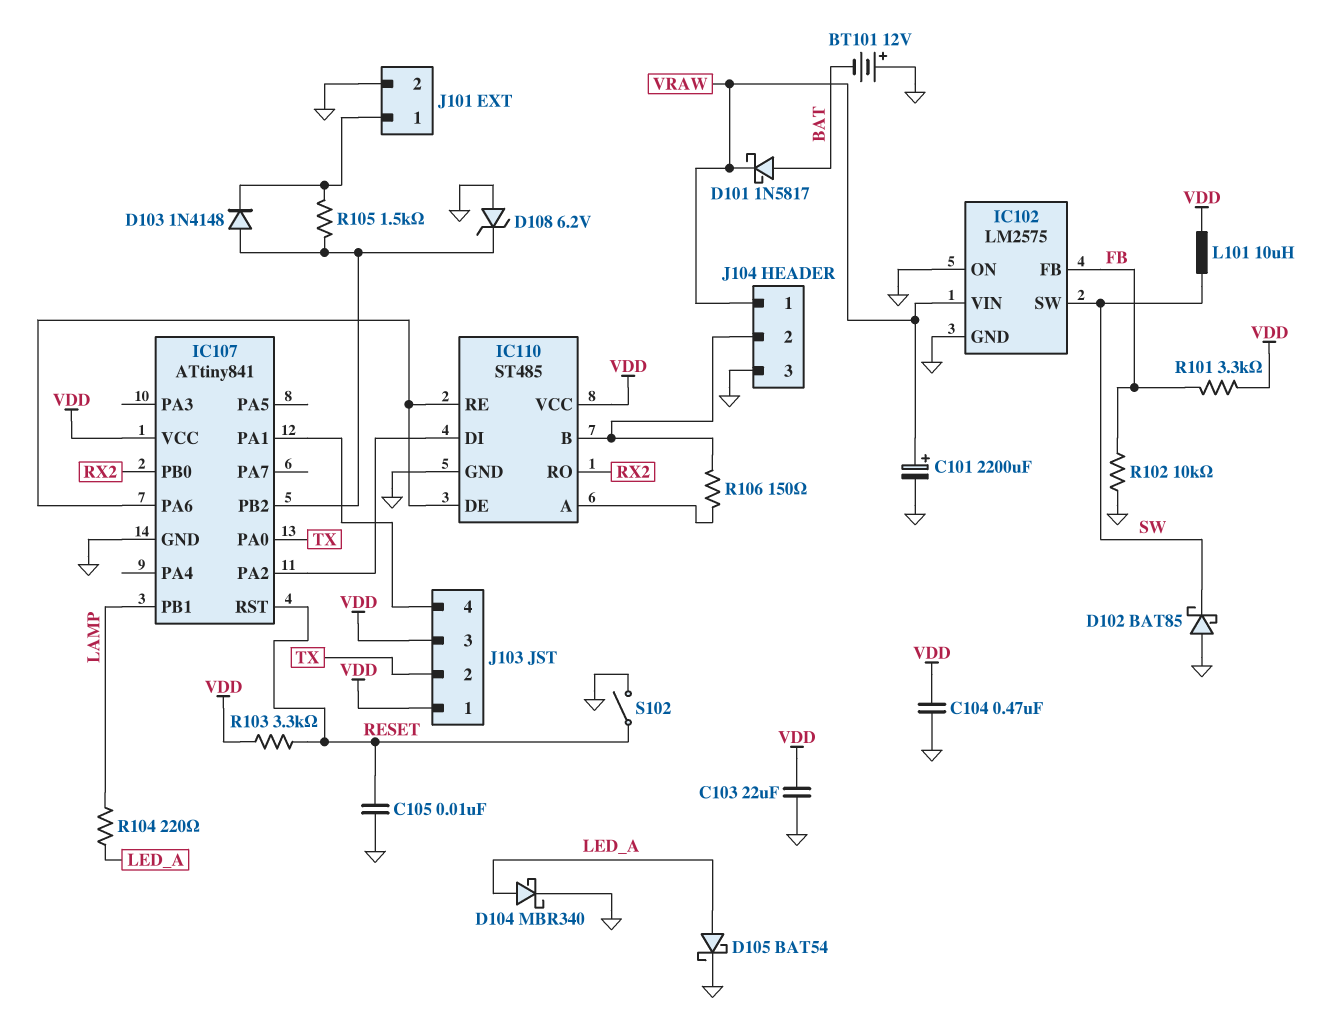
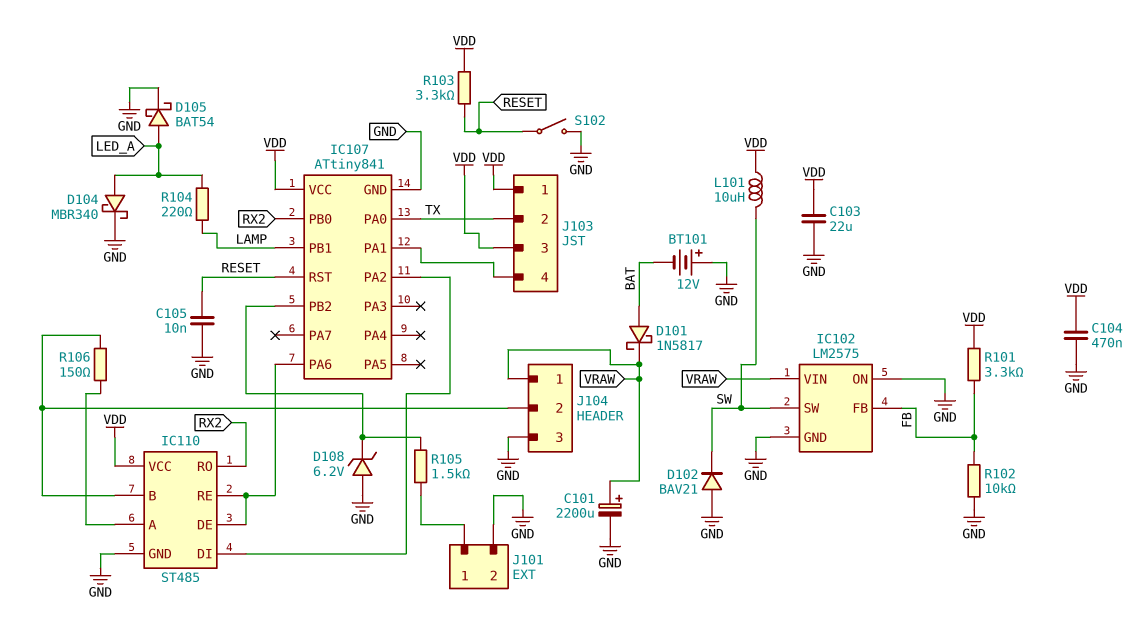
D102: schottky BAT85 (A GND, K SW) -> diode BAV21 (A GND, K SW)
D103: diode 1N4148 (A IC107/PB2, K J101/1) -> none

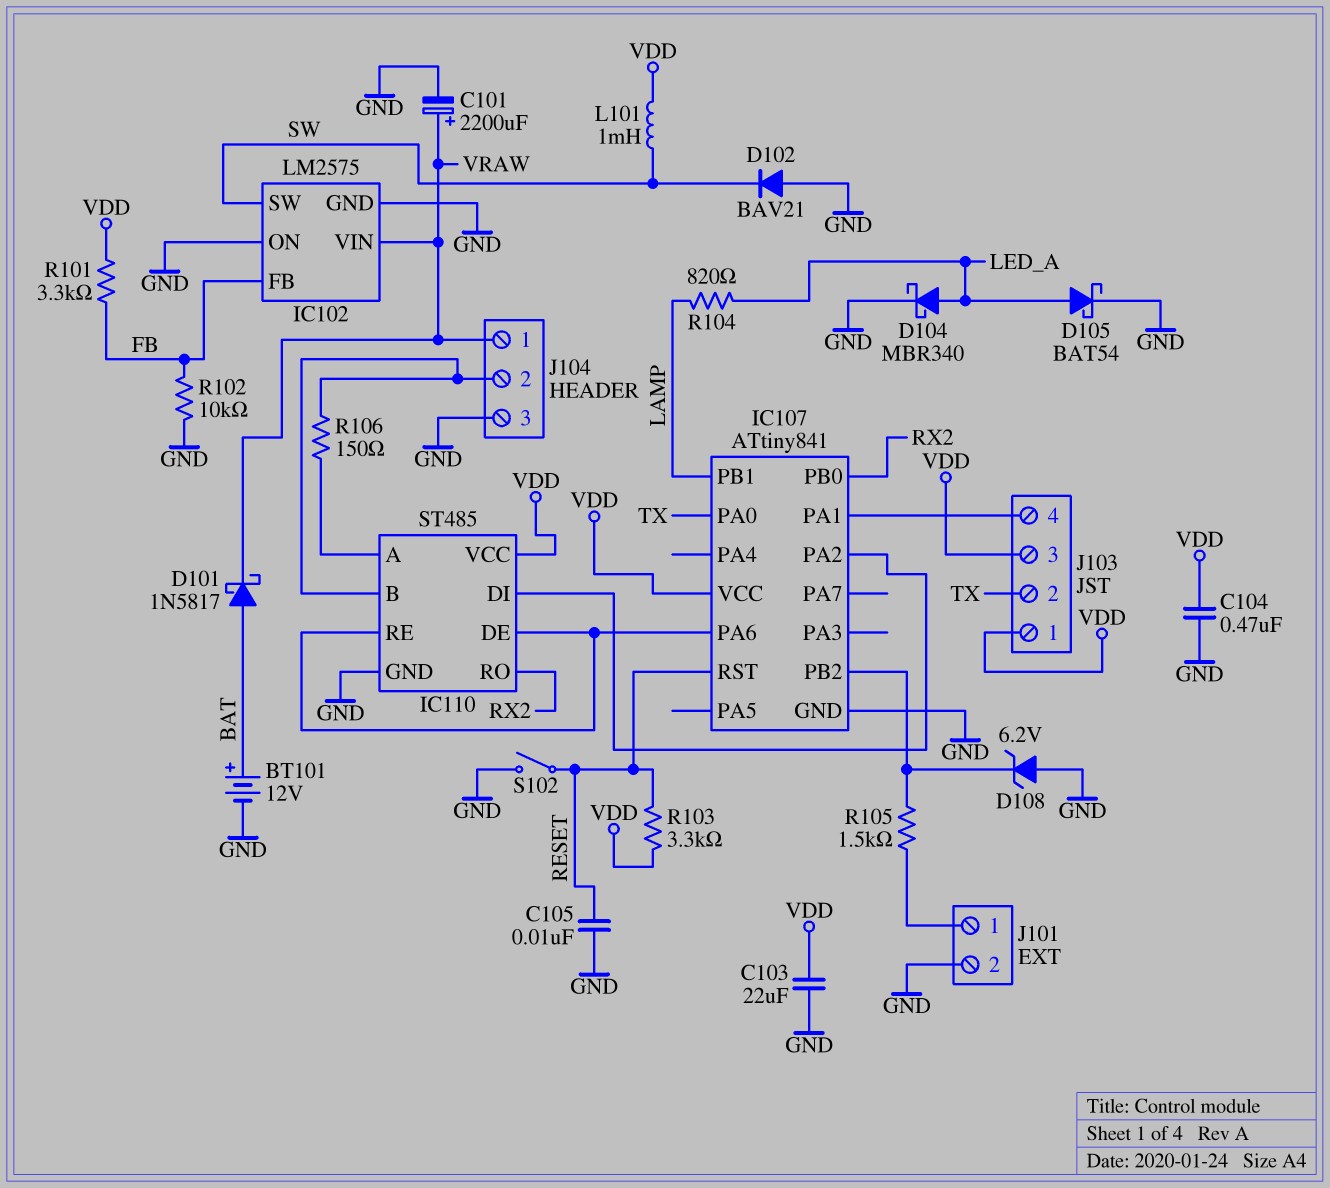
BT101: 12V (plus GND, minus BAT) -> 12V (plus BAT, minus GND)
L101: 10uH (SW, VDD) -> 1mH (SW, VDD)
R104: 220 (LAMP, LED_A) -> 820 (LAMP, LED_A)

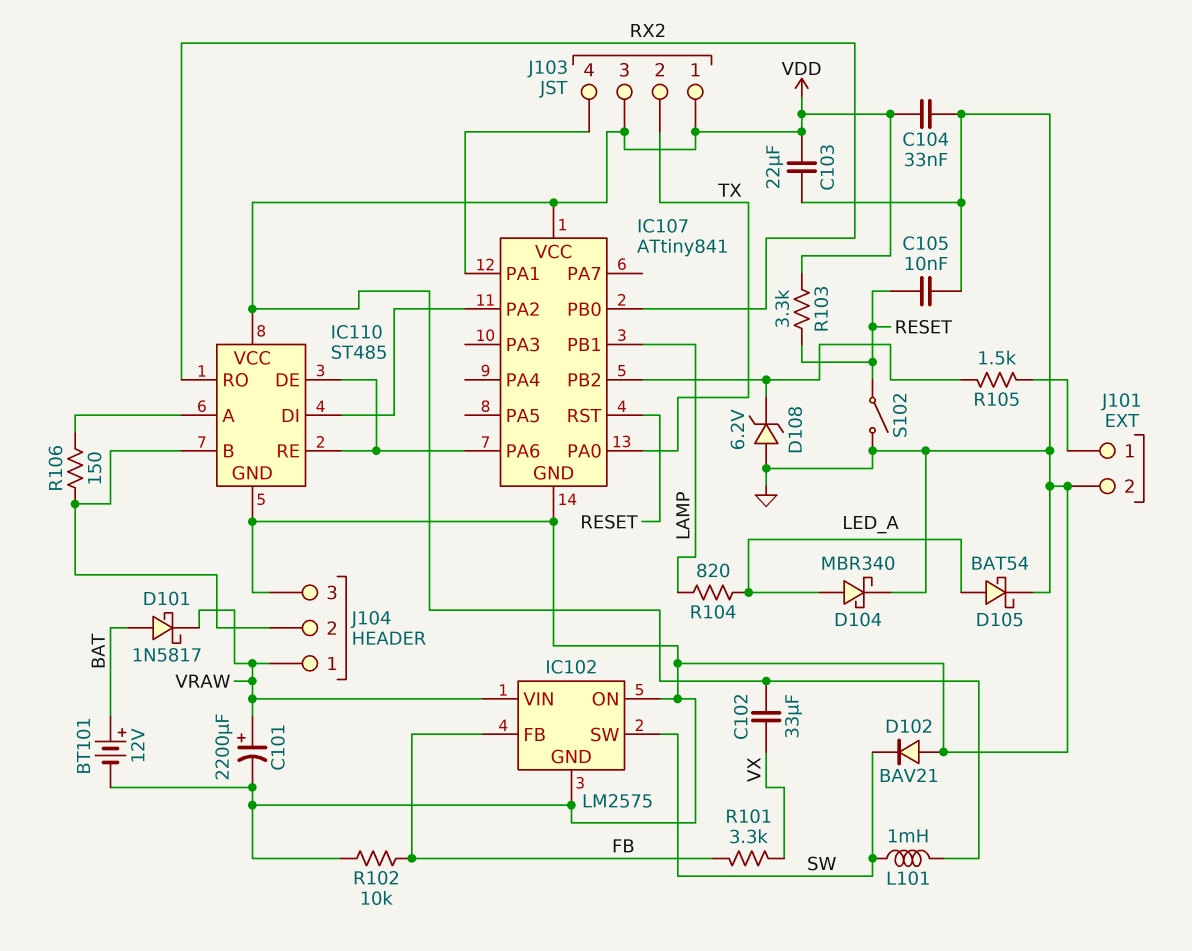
C102: none -> 33uF (VDD, VX)
C104: 470nF (GND, VDD) -> 33nF (GND, VDD)
R101: 3.3k (FB, VDD) -> 3.3k (FB, VX)

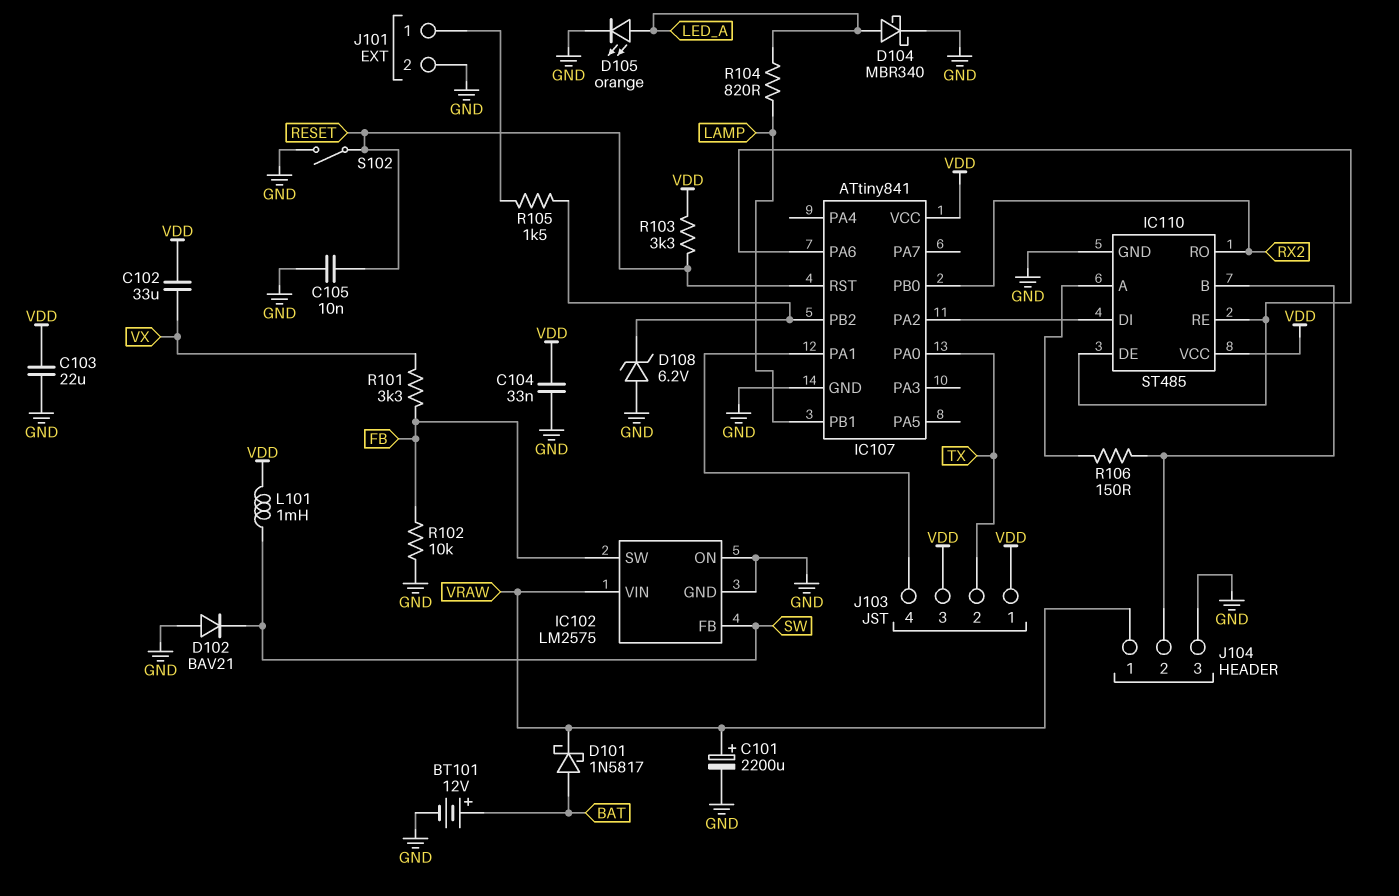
D105: schottky BAT54 (A LED_A, K GND) -> LED orange (A LED_A, K GND)
IC102 pin FB: FB -> SW
IC102 pin SW: SW -> FB

